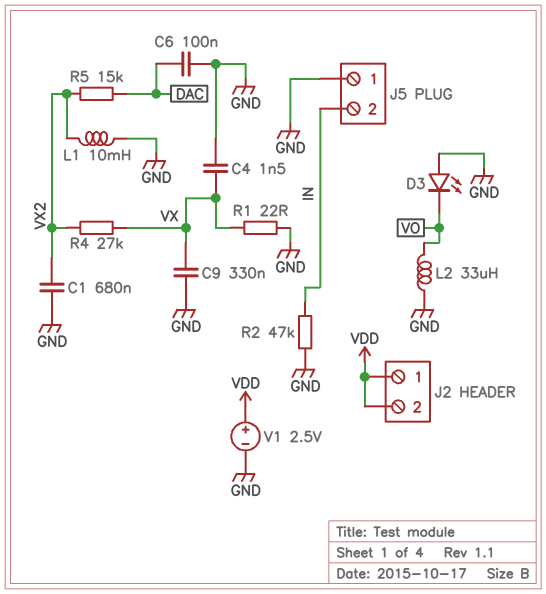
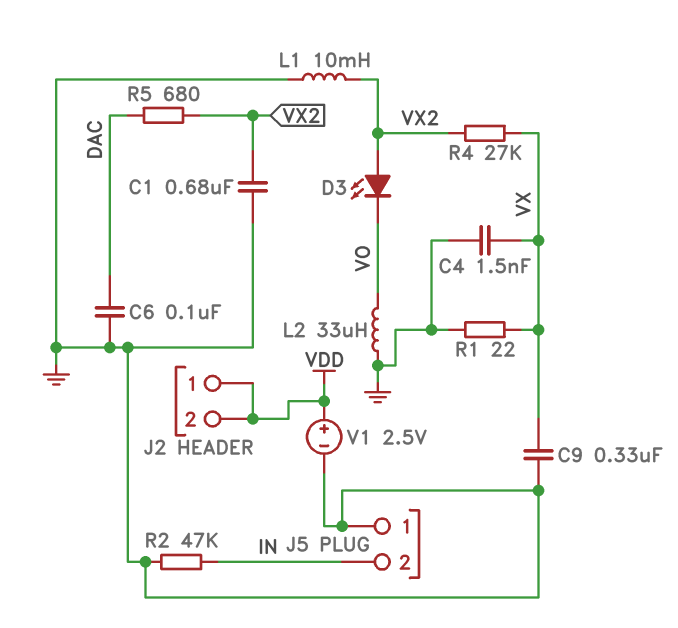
D3: LED (A GND, K VO) -> LED (A VX2, K VO)
R5: 15k (DAC, VX2) -> 680 (DAC, VX2)

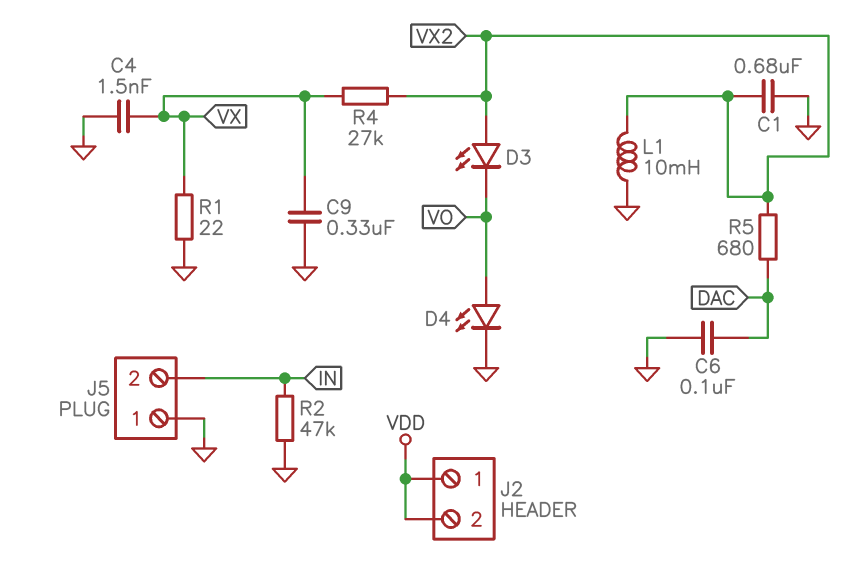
D4: none -> LED (A VO, K GND)
L2: 33uH (GND, VO) -> none
V1: 2.5V (plus VDD, minus GND) -> none

